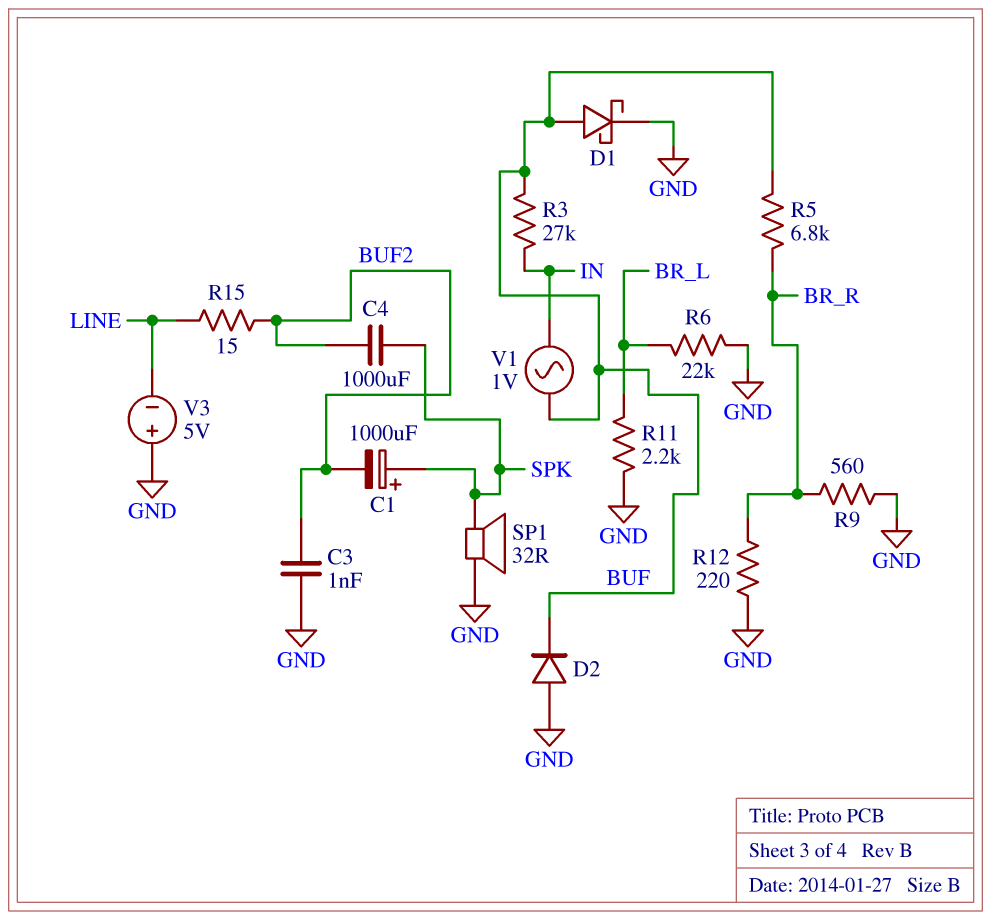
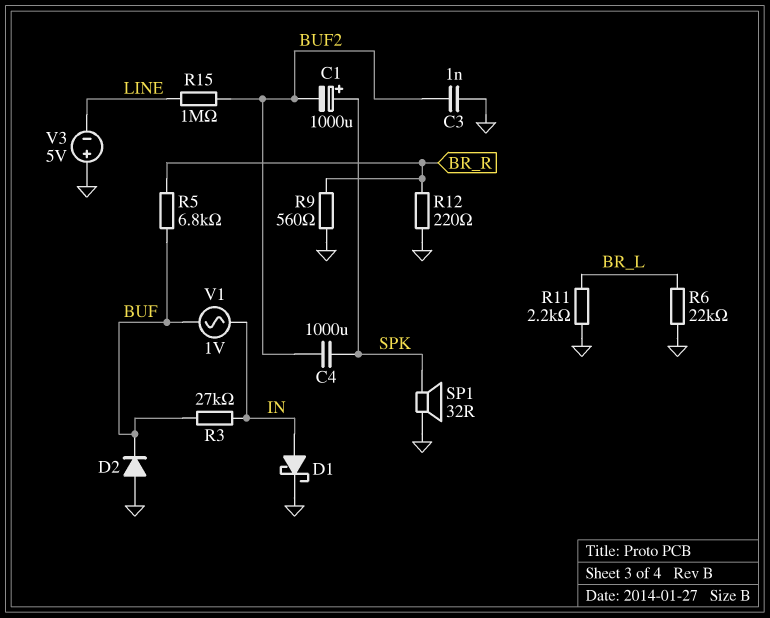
D1: schottky (A BUF, K GND) -> schottky (A IN, K GND)
R15: 15 (BUF2, LINE) -> 1M (BUF2, LINE)

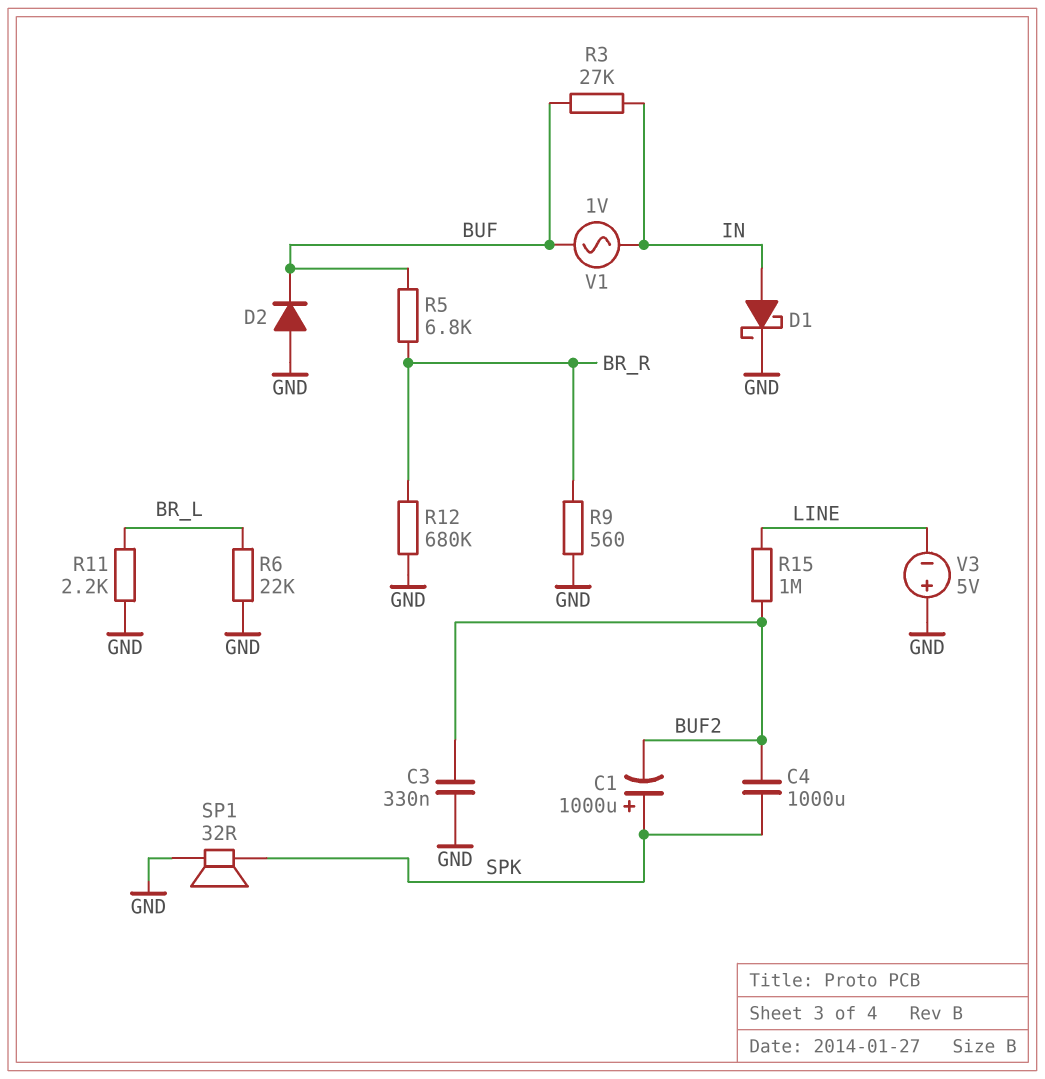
C3: 1nF (BUF2, GND) -> 330nF (BUF2, GND)
R12: 220 (BR_R, GND) -> 680k (BR_R, GND)

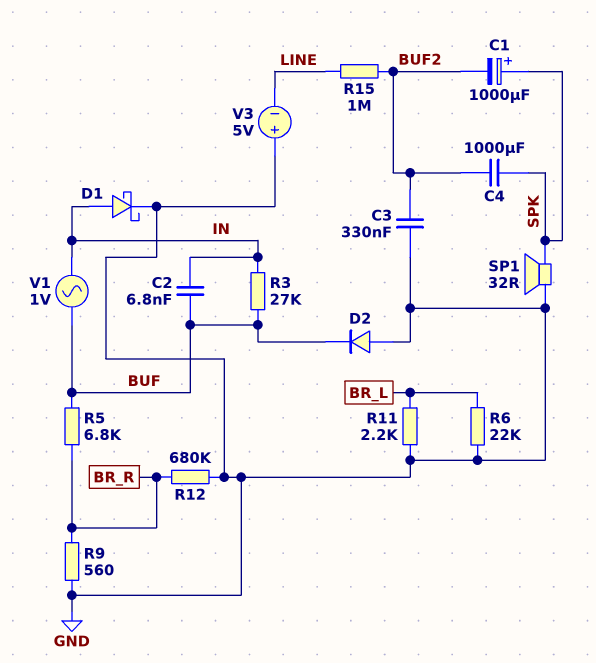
C2: none -> 6.8nF (BUF, IN)

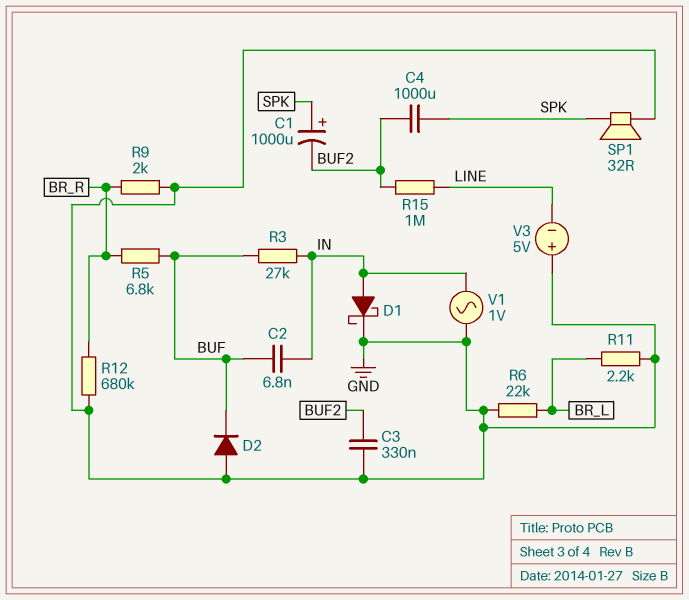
R9: 560 (BR_R, GND) -> 2k (BR_R, GND)
V1: AC 1V (BUF, IN) -> AC 1V (GND, IN)

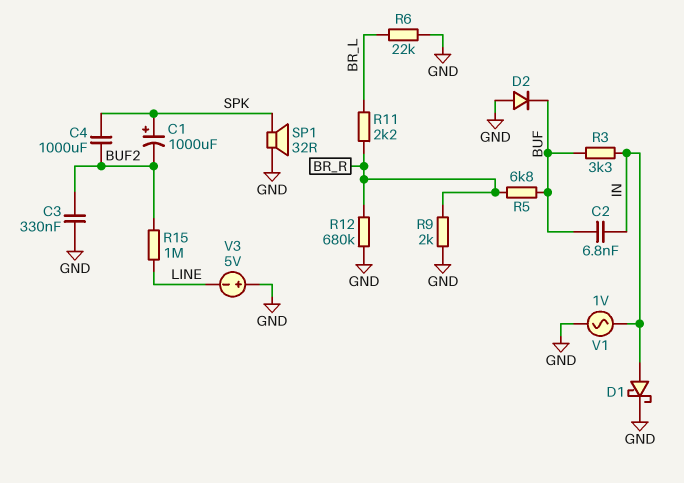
R3: 27k (BUF, IN) -> 3.3k (BUF, IN)
R11: 2.2k (BR_L, GND) -> 2.2k (BR_L, BR_R)

